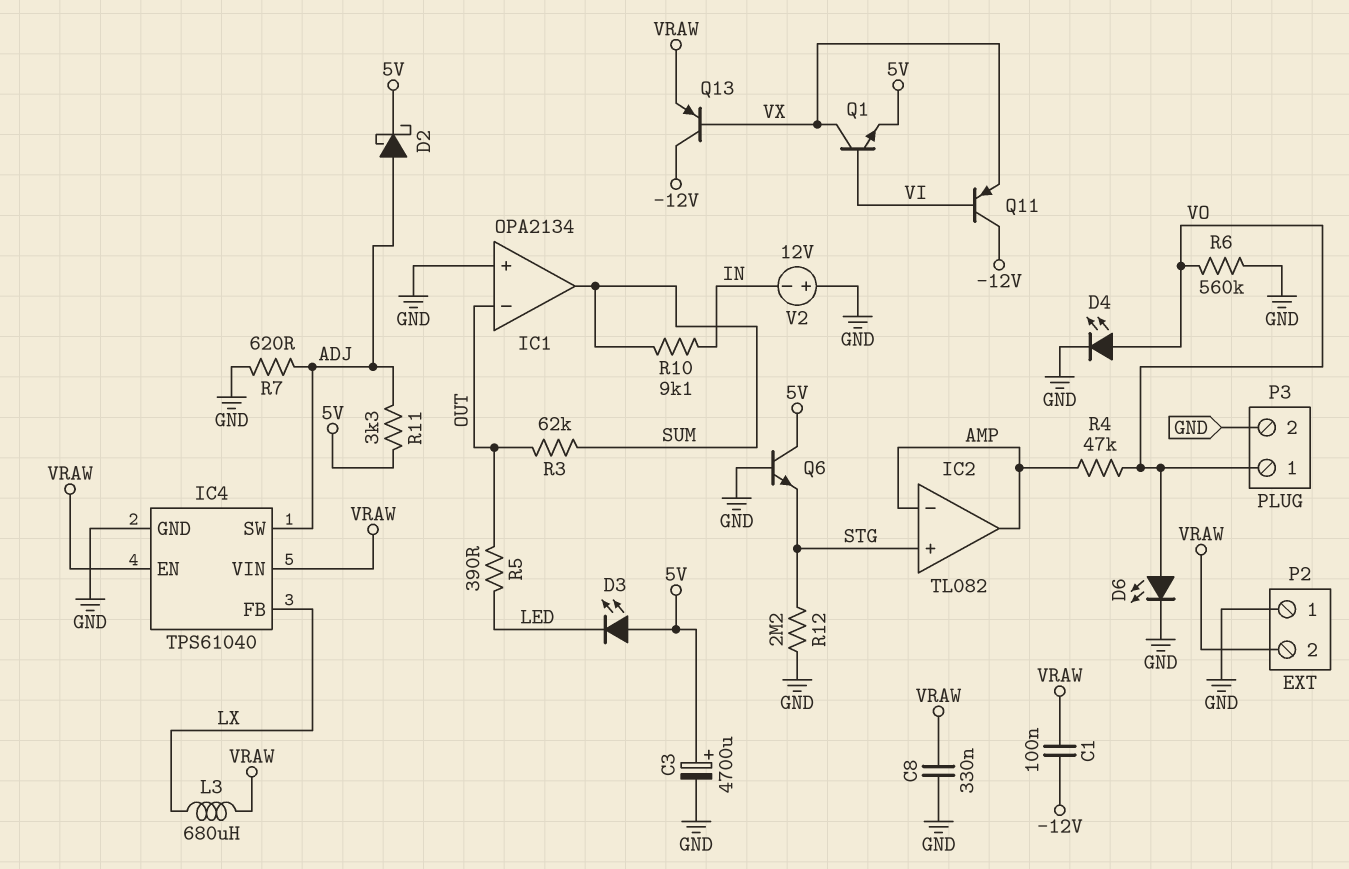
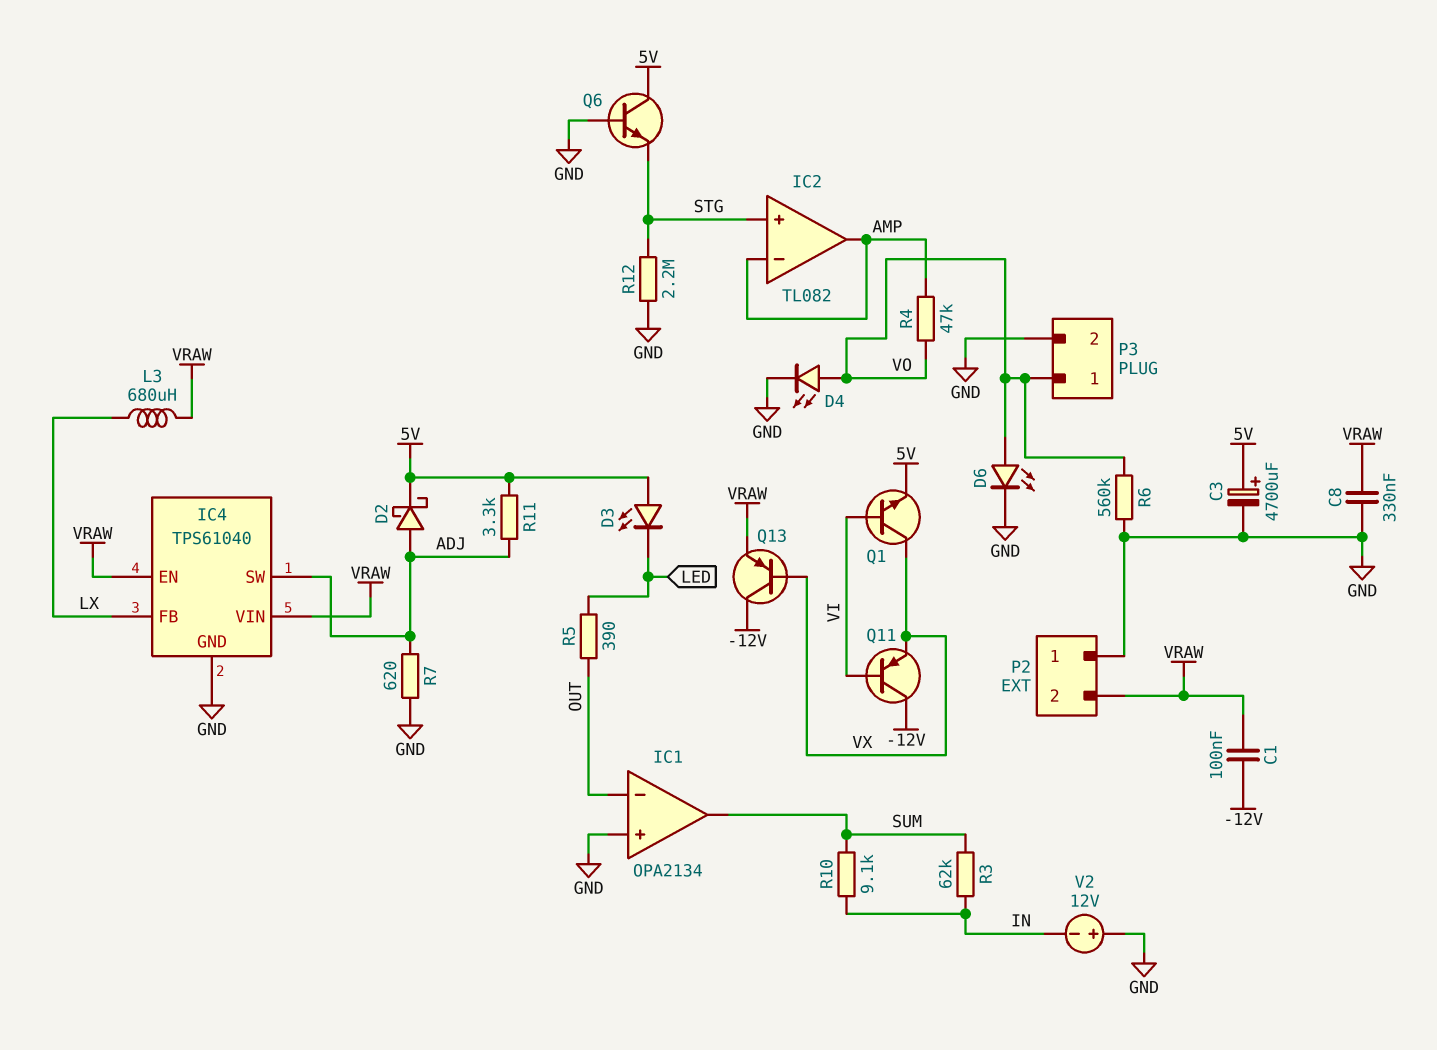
R3: 62k (OUT, SUM) -> 62k (IN, SUM)

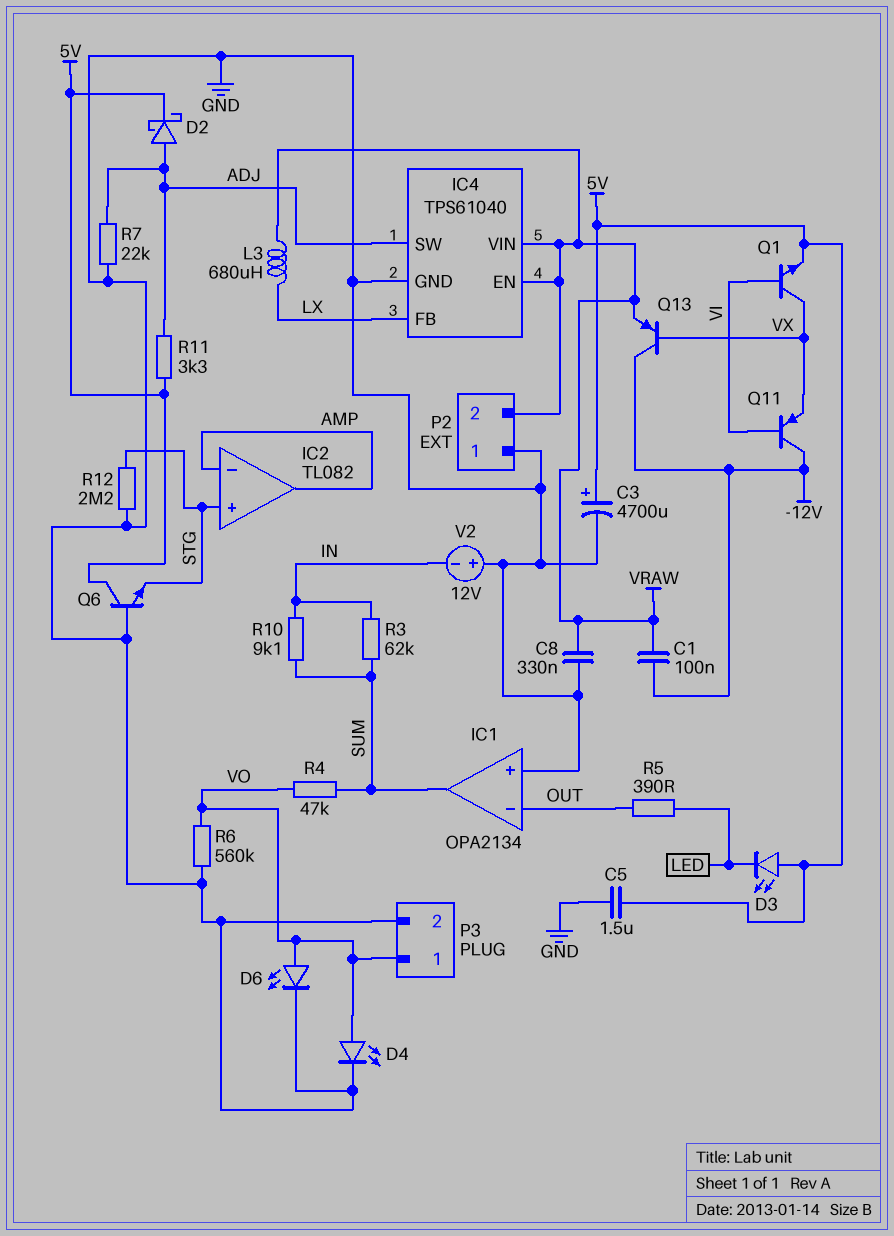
C5: none -> 1.5uF (5V, GND)
R4: 47k (AMP, VO) -> 47k (SUM, VO)
R7: 620 (ADJ, GND) -> 22k (ADJ, GND)

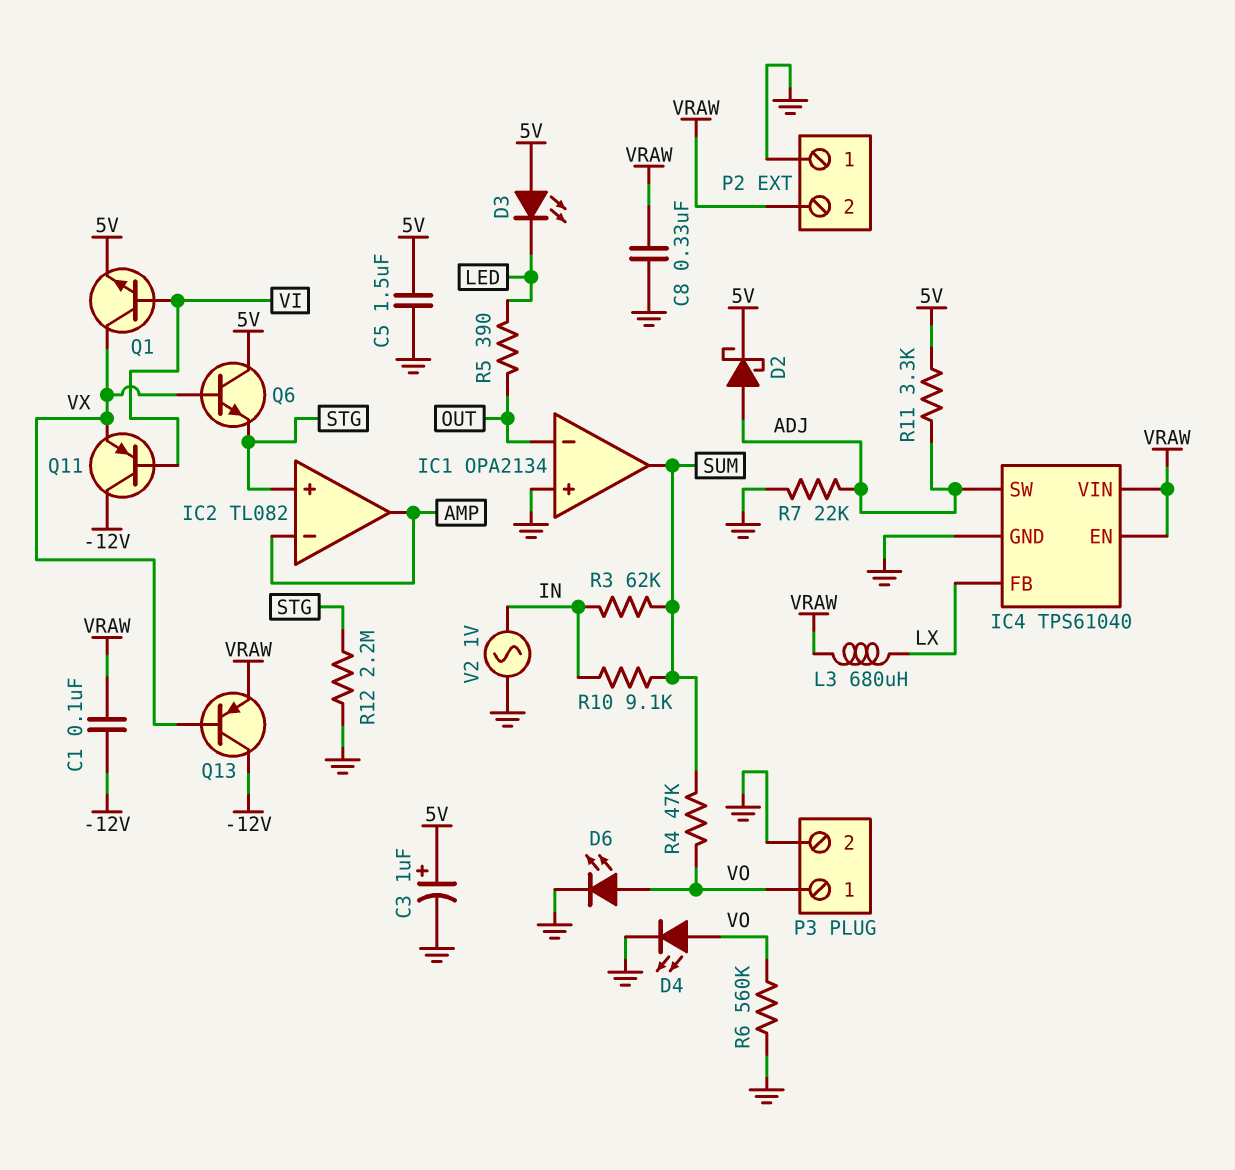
C3: 4700uF (plus 5V, minus GND) -> 1uF (plus 5V, minus GND)
Q6: NPN (B GND, C 5V, E STG) -> NPN (B VX, C 5V, E STG)
V2: 12V (plus GND, minus IN) -> AC 1V (GND, IN)

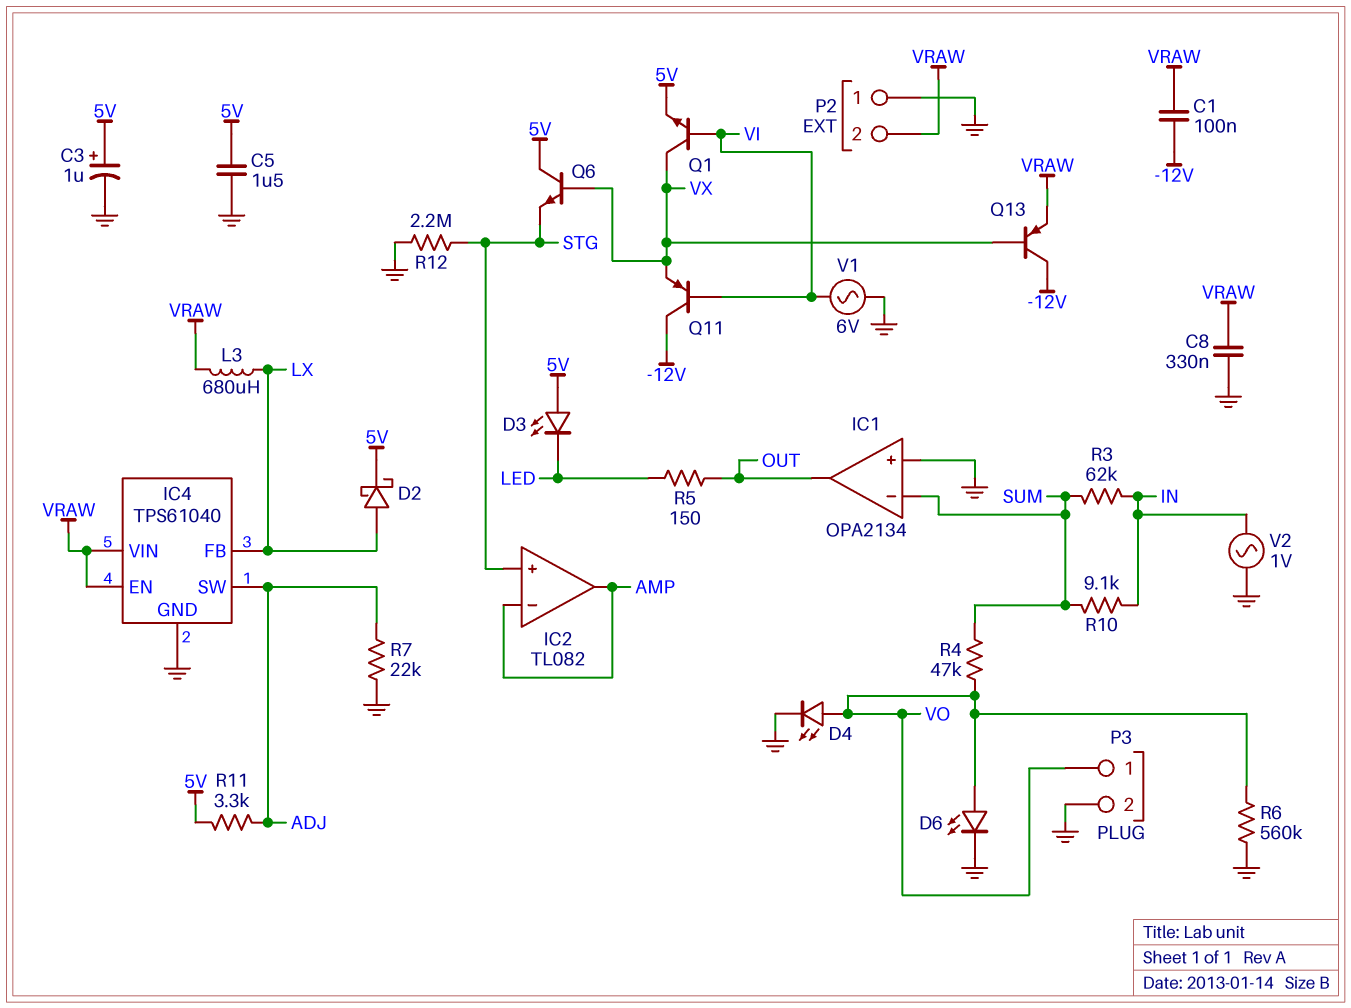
D2: schottky (A ADJ, K 5V) -> schottky (A LX, K 5V)
IC1 pin in-: OUT -> SUM
IC1 pin out: SUM -> OUT
R5: 390 (LED, OUT) -> 150 (LED, OUT)
V1: none -> AC 6V (GND, VI)

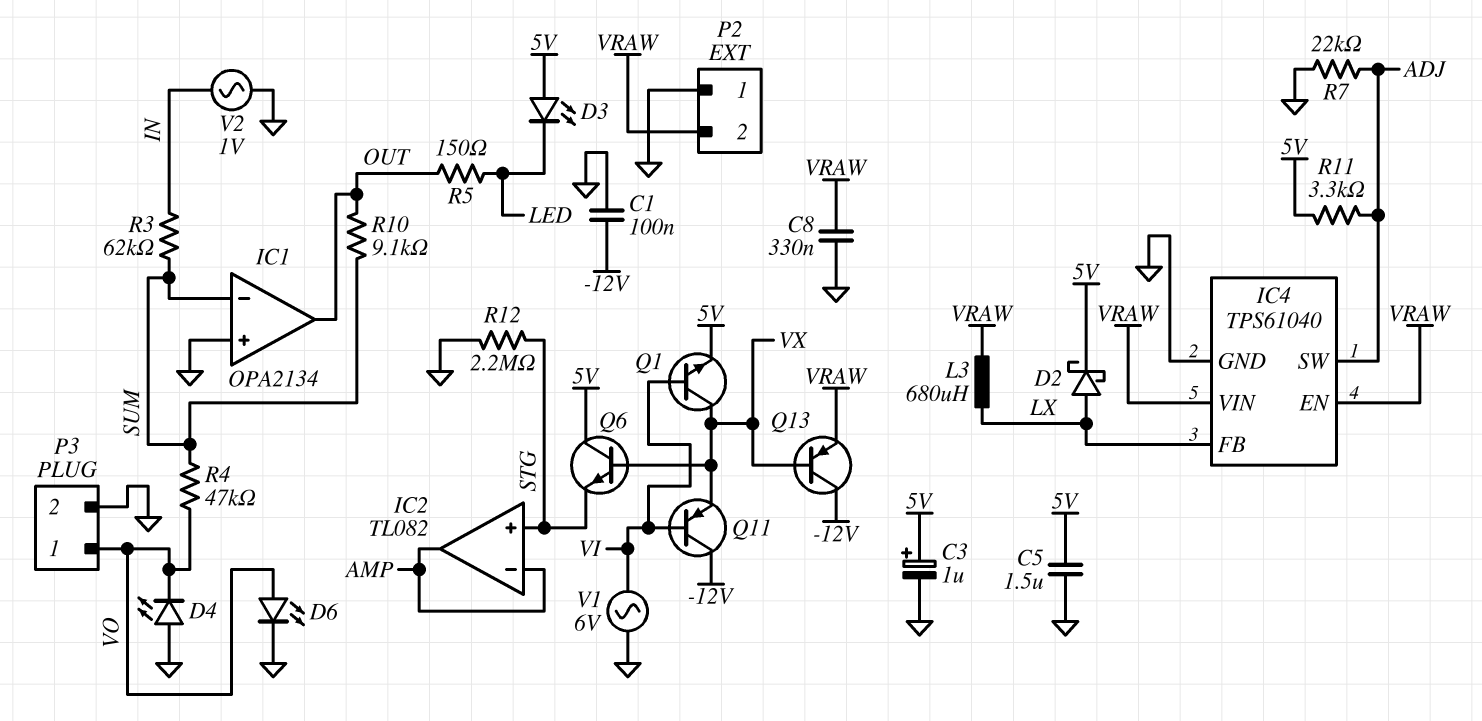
C1: 100nF (-12V, VRAW) -> 100nF (-12V, GND)
D4: LED (A VO, K GND) -> LED (A GND, K VO)
R6: 560k (GND, VO) -> none
R10: 9.1k (IN, SUM) -> 9.1k (OUT, SUM)

